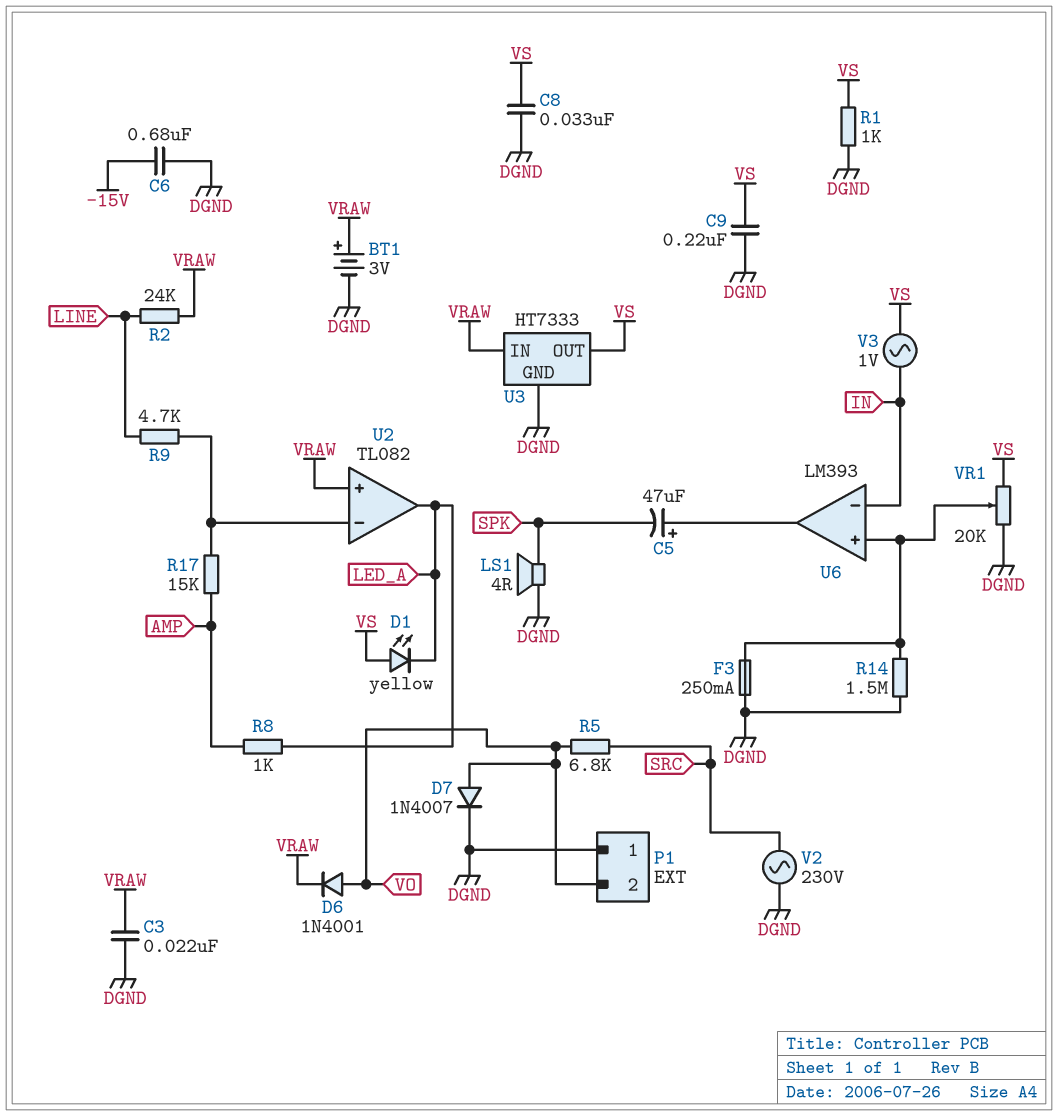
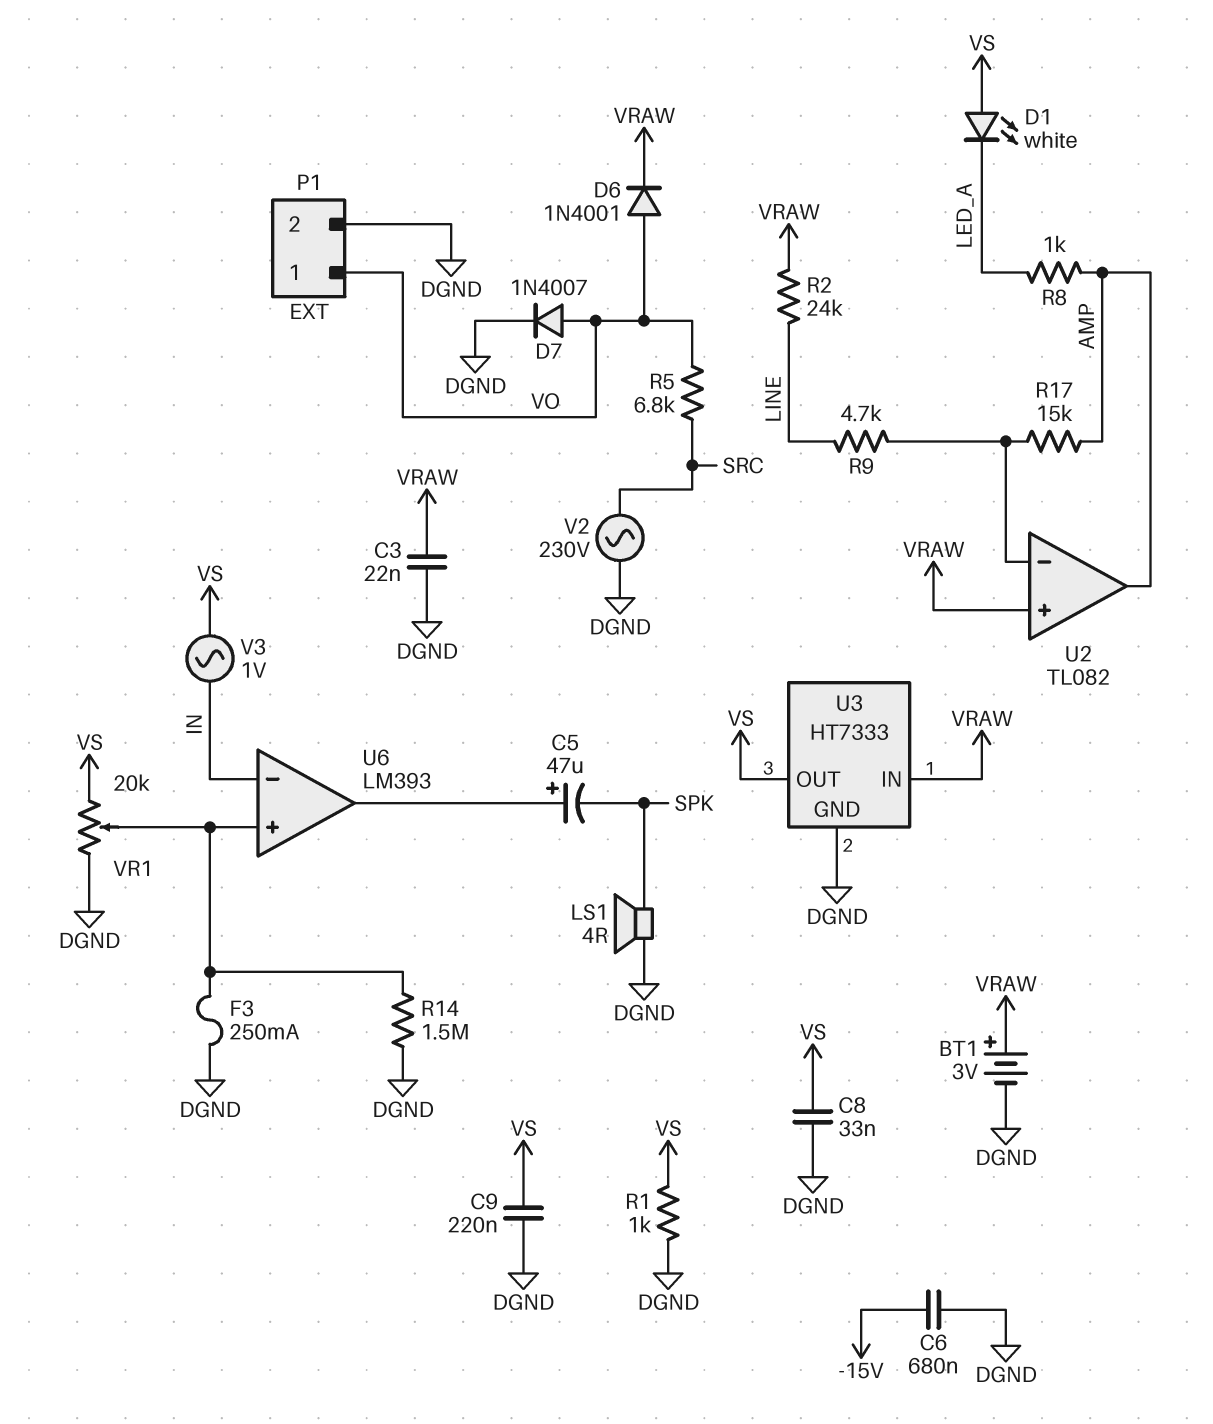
D1: LED yellow (A VS, K LED_A) -> LED white (A VS, K LED_A)
P1 pin 1: DGND -> VO
P1 pin 2: VO -> DGND
U2 pin out: LED_A -> AMP

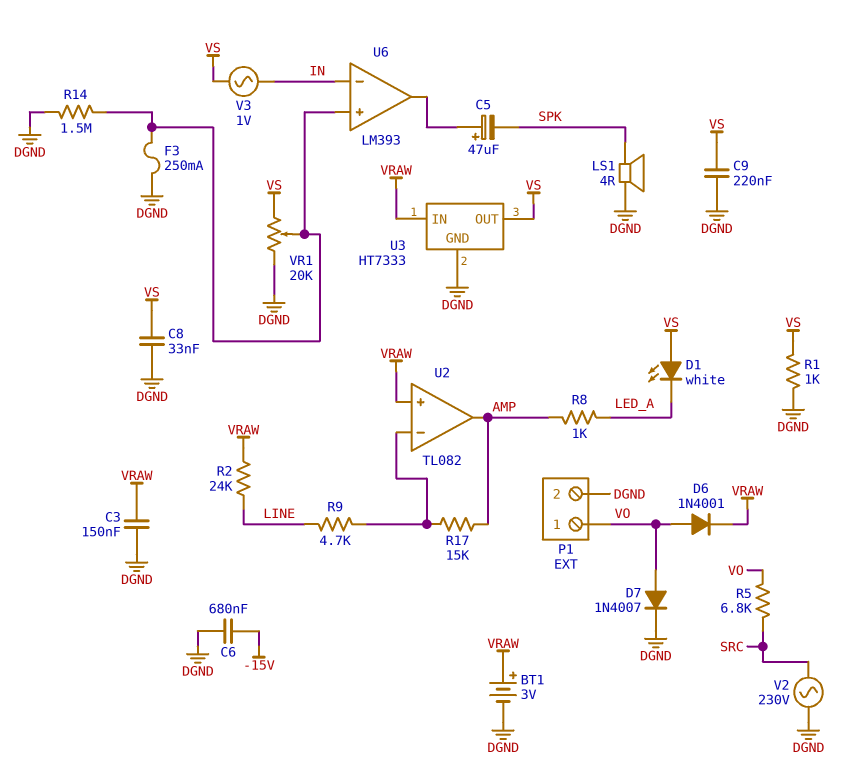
C3: 22nF (DGND, VRAW) -> 150nF (DGND, VRAW)

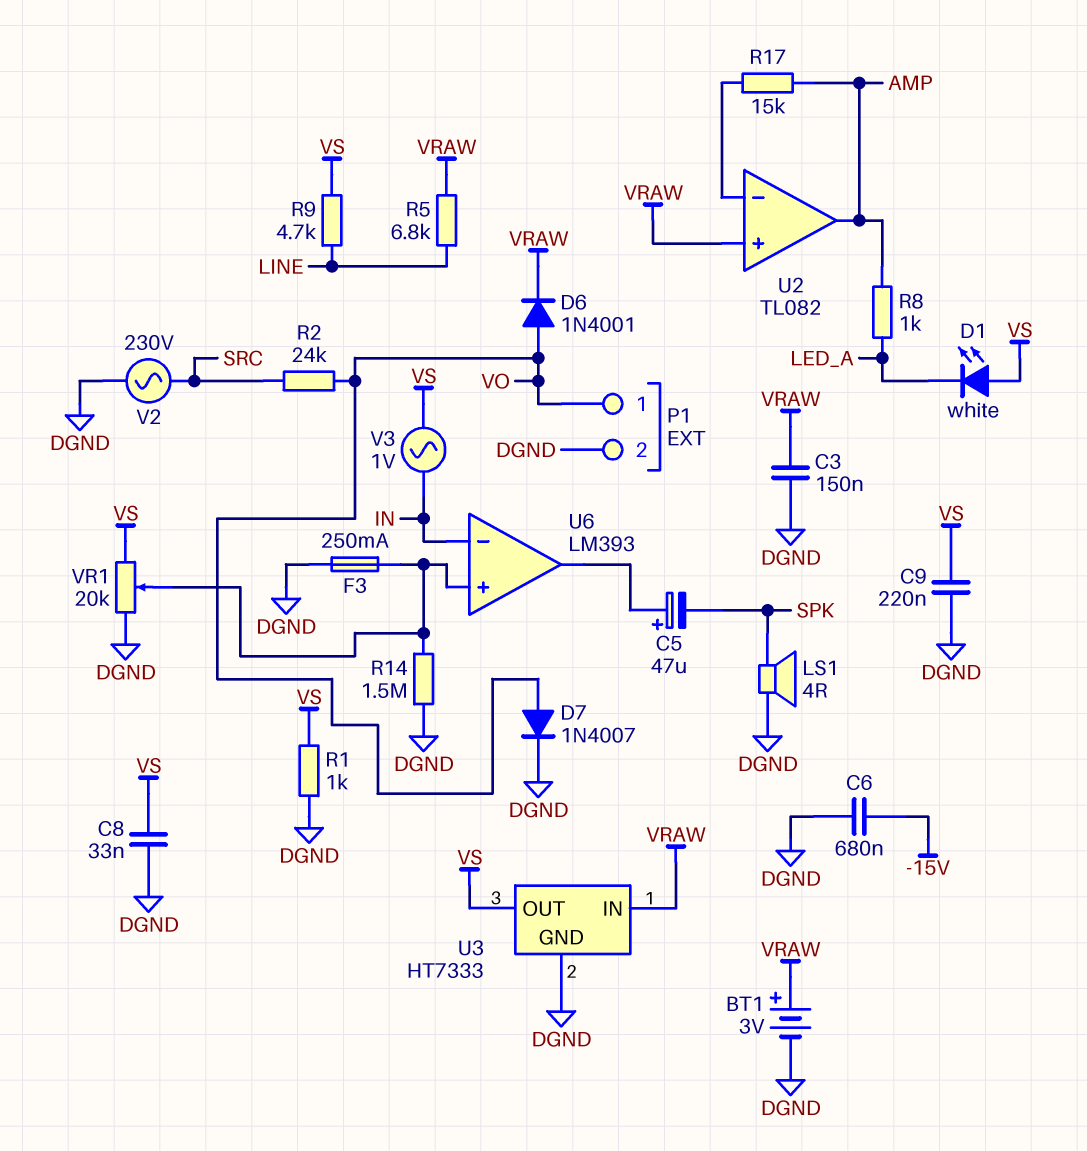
R2: 24k (LINE, VRAW) -> 24k (SRC, VO)
R5: 6.8k (SRC, VO) -> 6.8k (LINE, VRAW)
R9: 4.7k (LINE, U2/in-) -> 4.7k (LINE, VS)

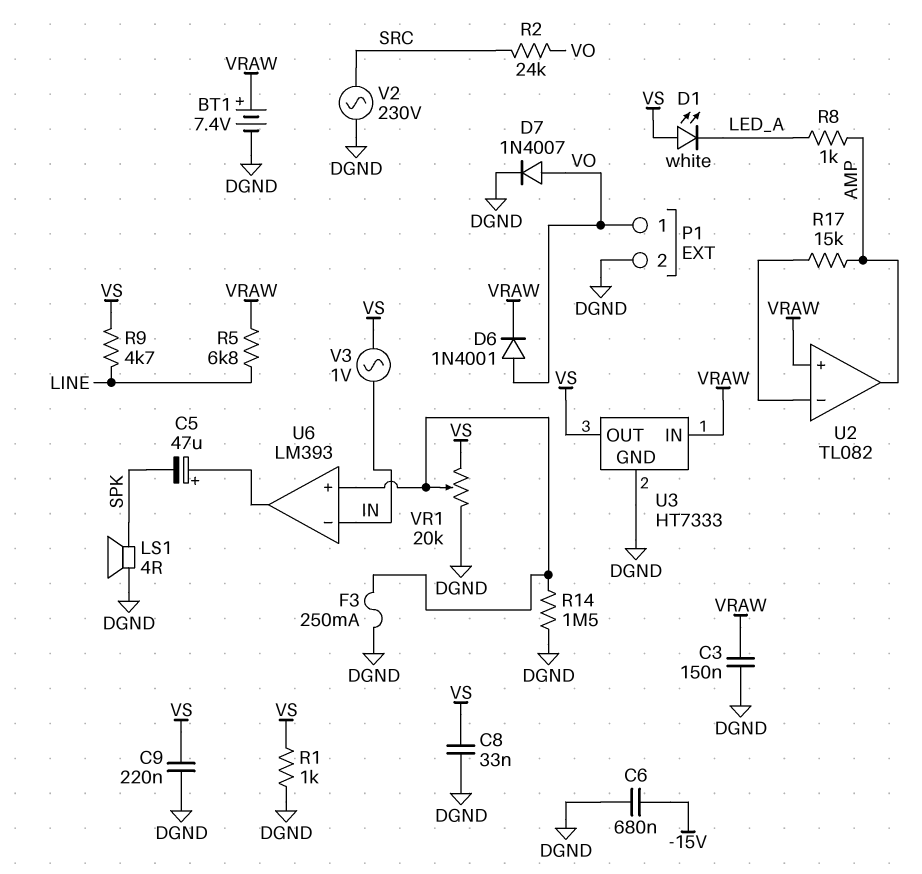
BT1: 3V (plus VRAW, minus DGND) -> 7.4V (plus VRAW, minus DGND)

